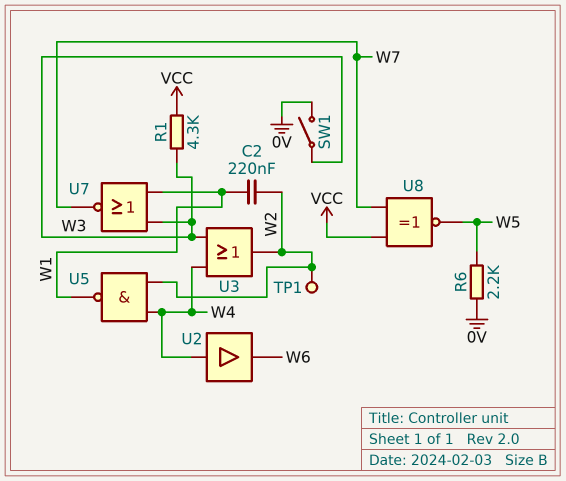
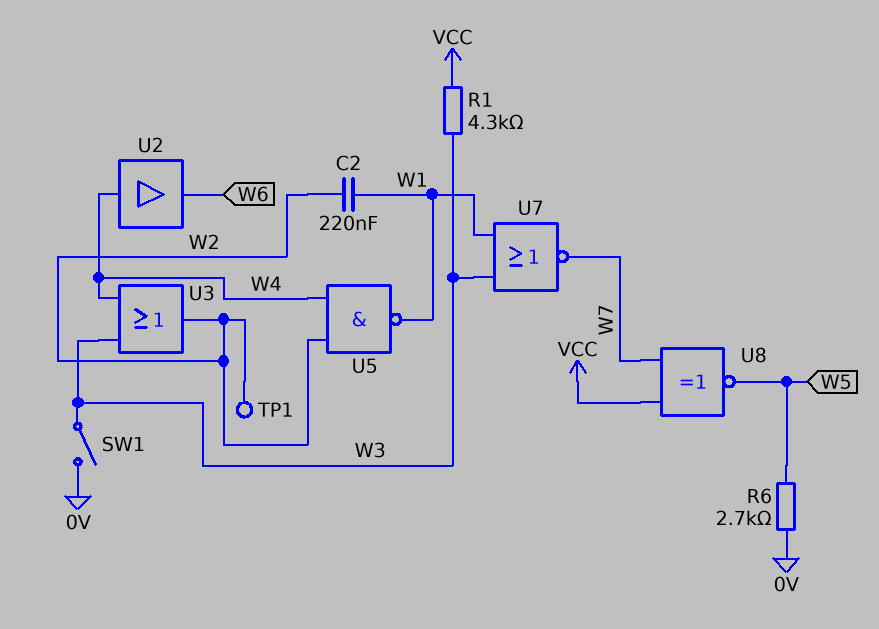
R6: 2.2k (0V, W5) -> 2.7k (0V, W5)

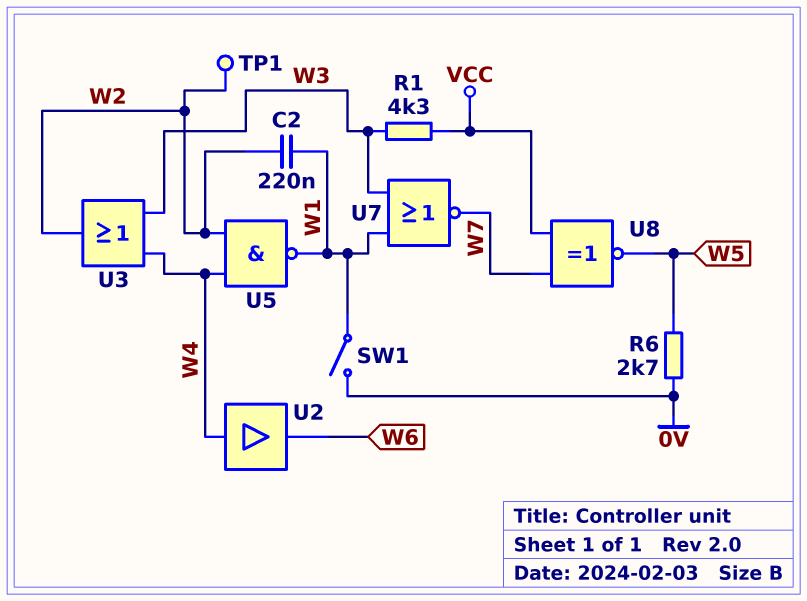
SW1: switch (0V, W3) -> switch (0V, W1)

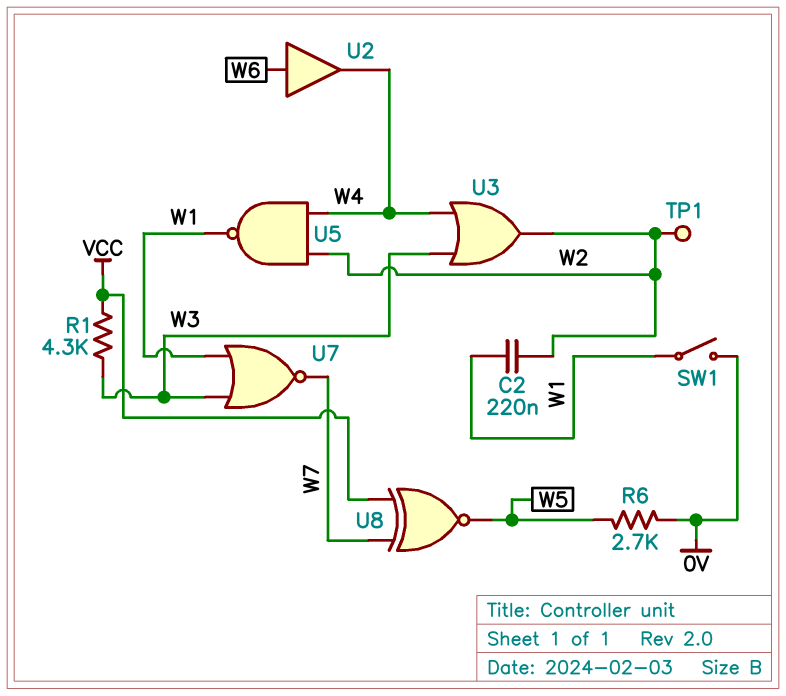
U2: buffer (in W4, out W6) -> buffer (in W6, out W4)

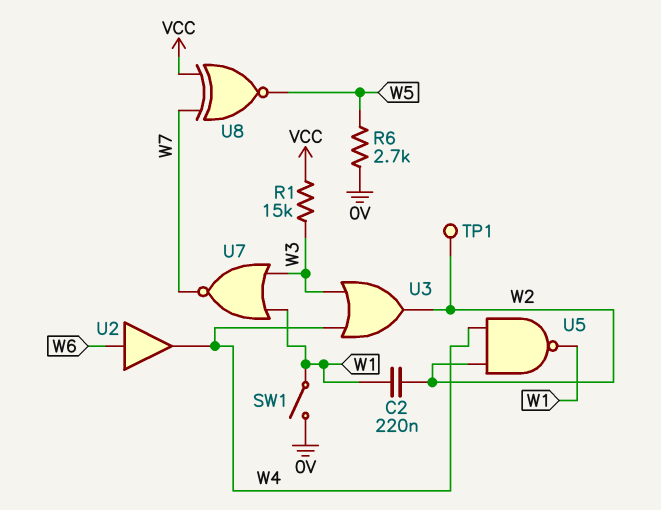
R1: 4.3k (VCC, W3) -> 15k (VCC, W3)

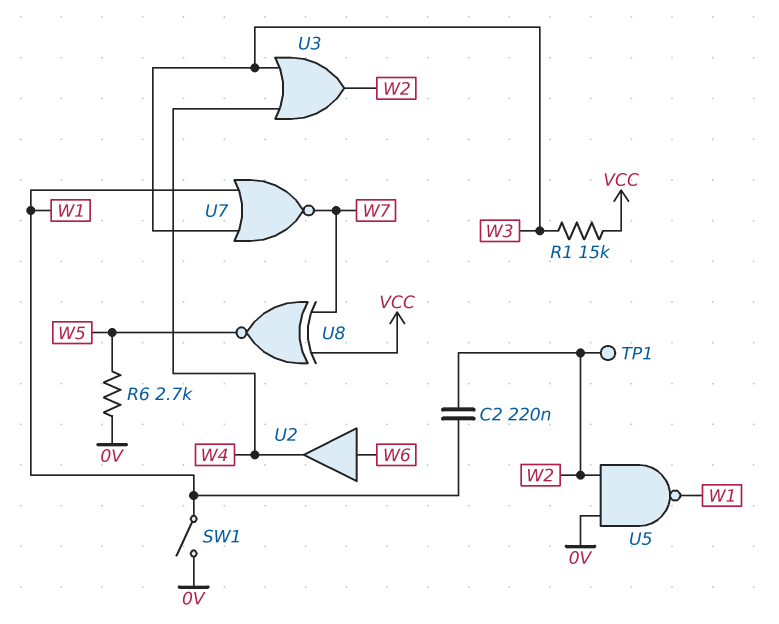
U5: NAND (in W2, in W4, out W1) -> NAND (in 0V, in W2, out W1)

